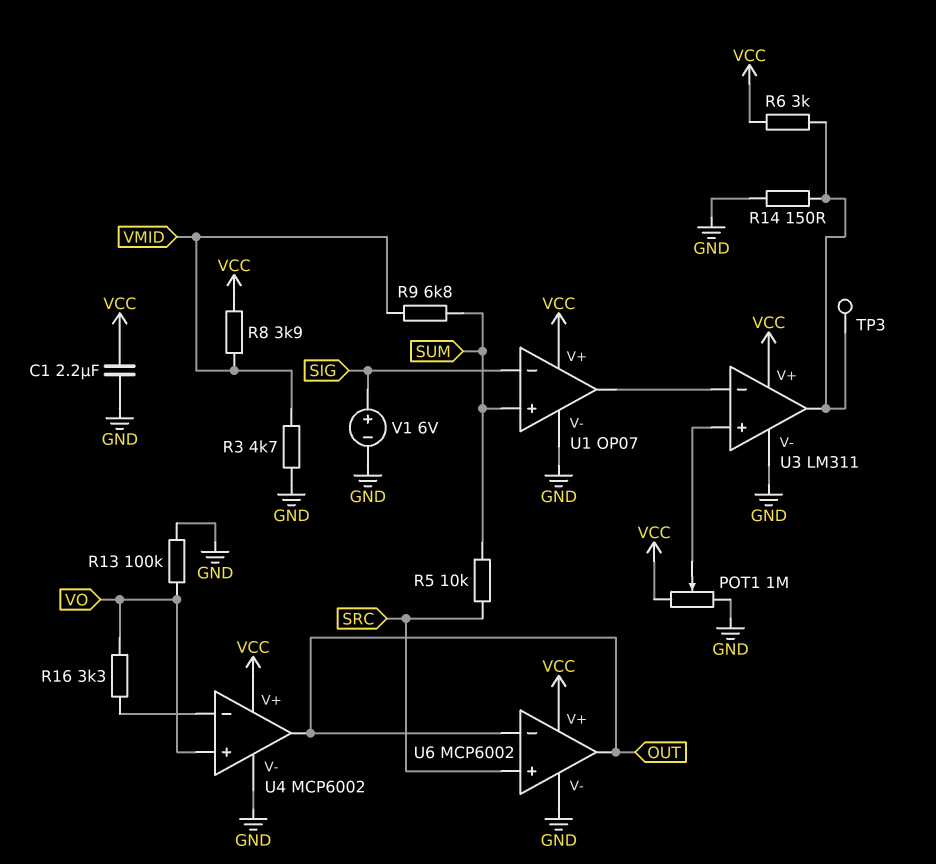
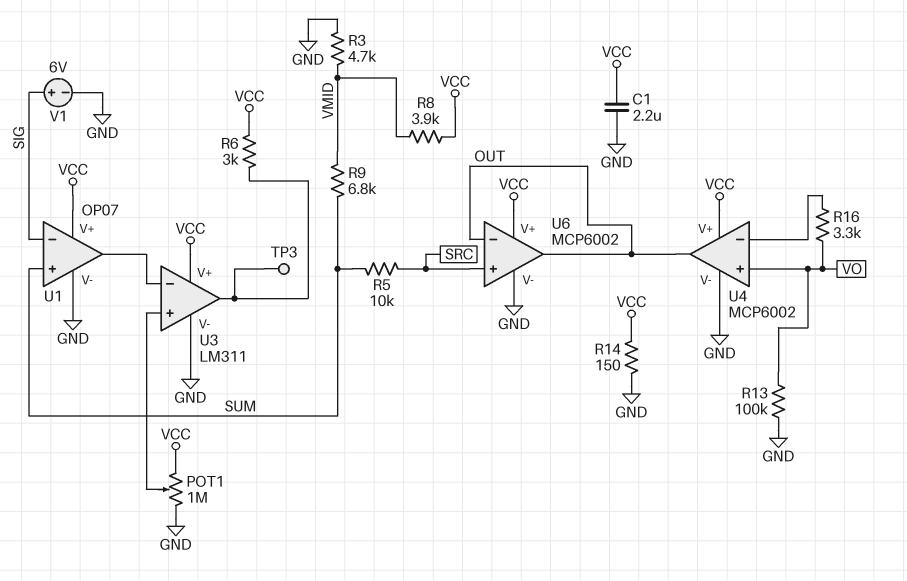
R14: 150 (GND, U3/out) -> 150 (GND, VCC)

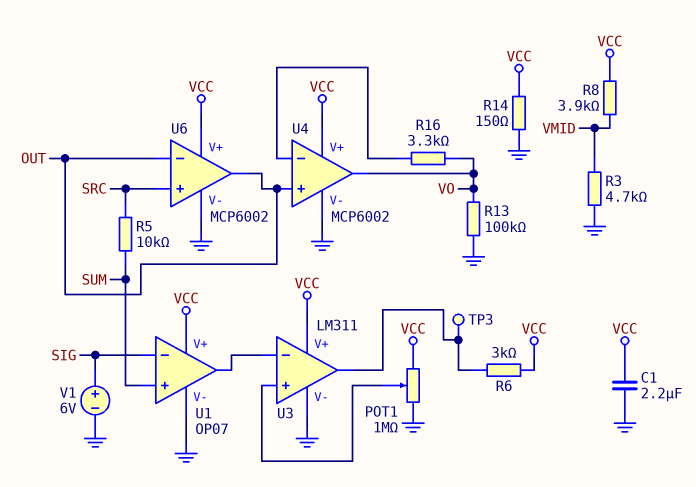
R9: 6.8k (SUM, VMID) -> none
U4 pin in+: VO -> OUT
U4 pin out: OUT -> VO

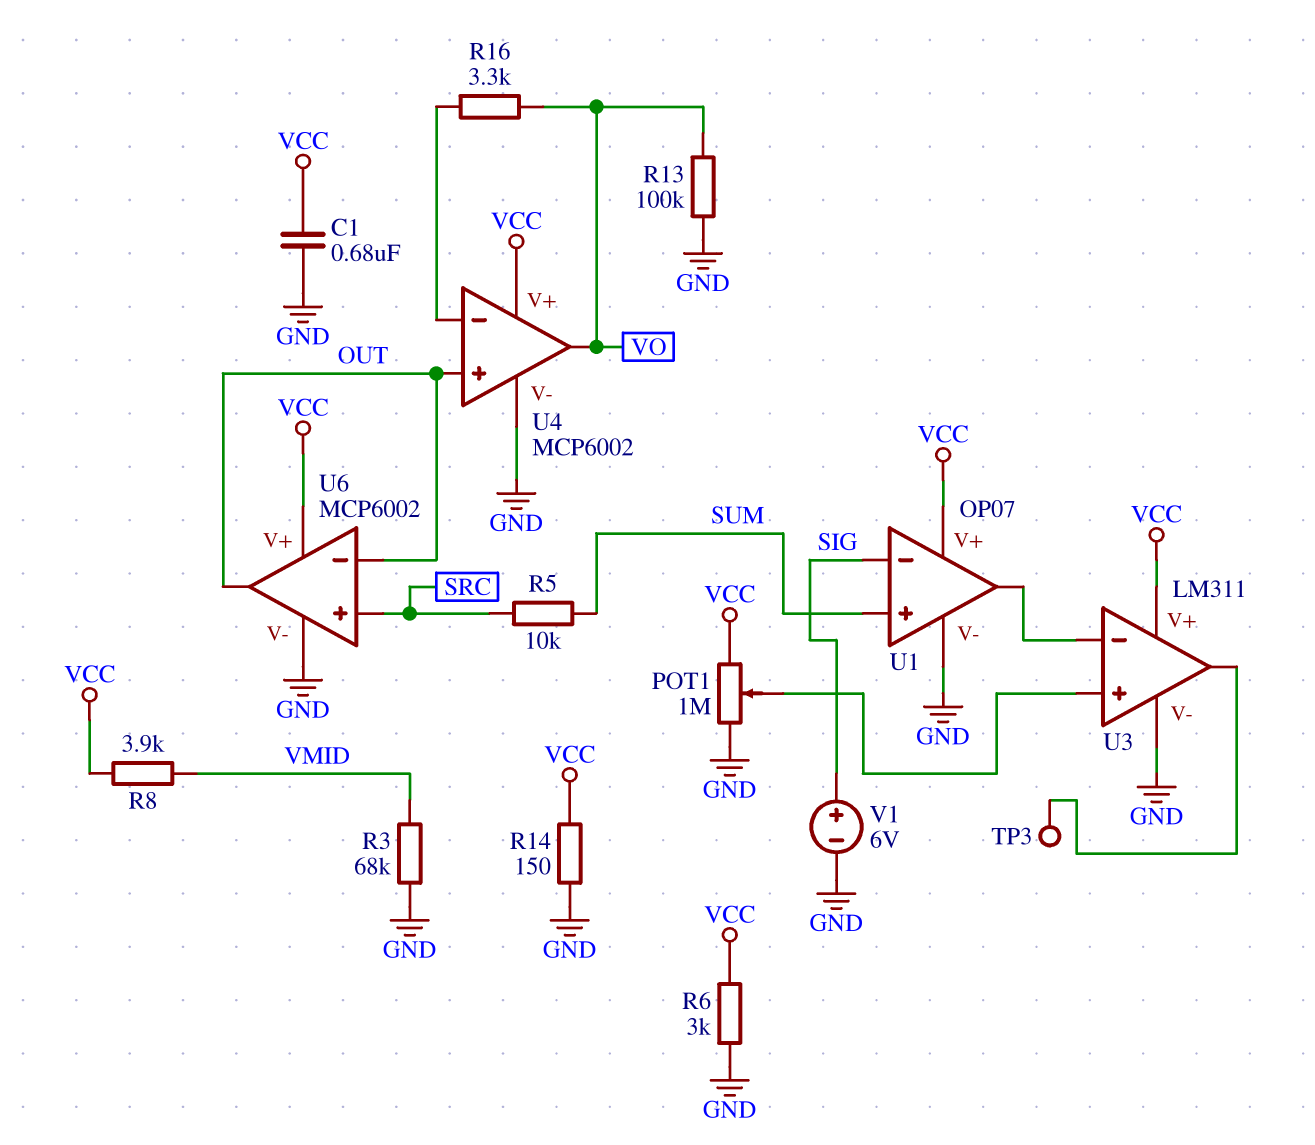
C1: 2.2uF (GND, VCC) -> 680nF (GND, VCC)
R3: 4.7k (GND, VMID) -> 68k (GND, VMID)
R6: 3k (U3/out, VCC) -> 3k (GND, VCC)

